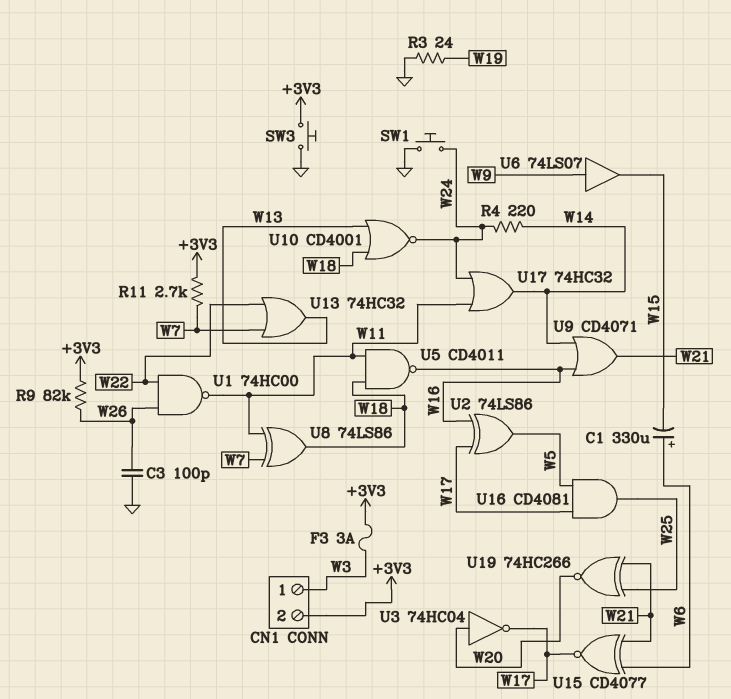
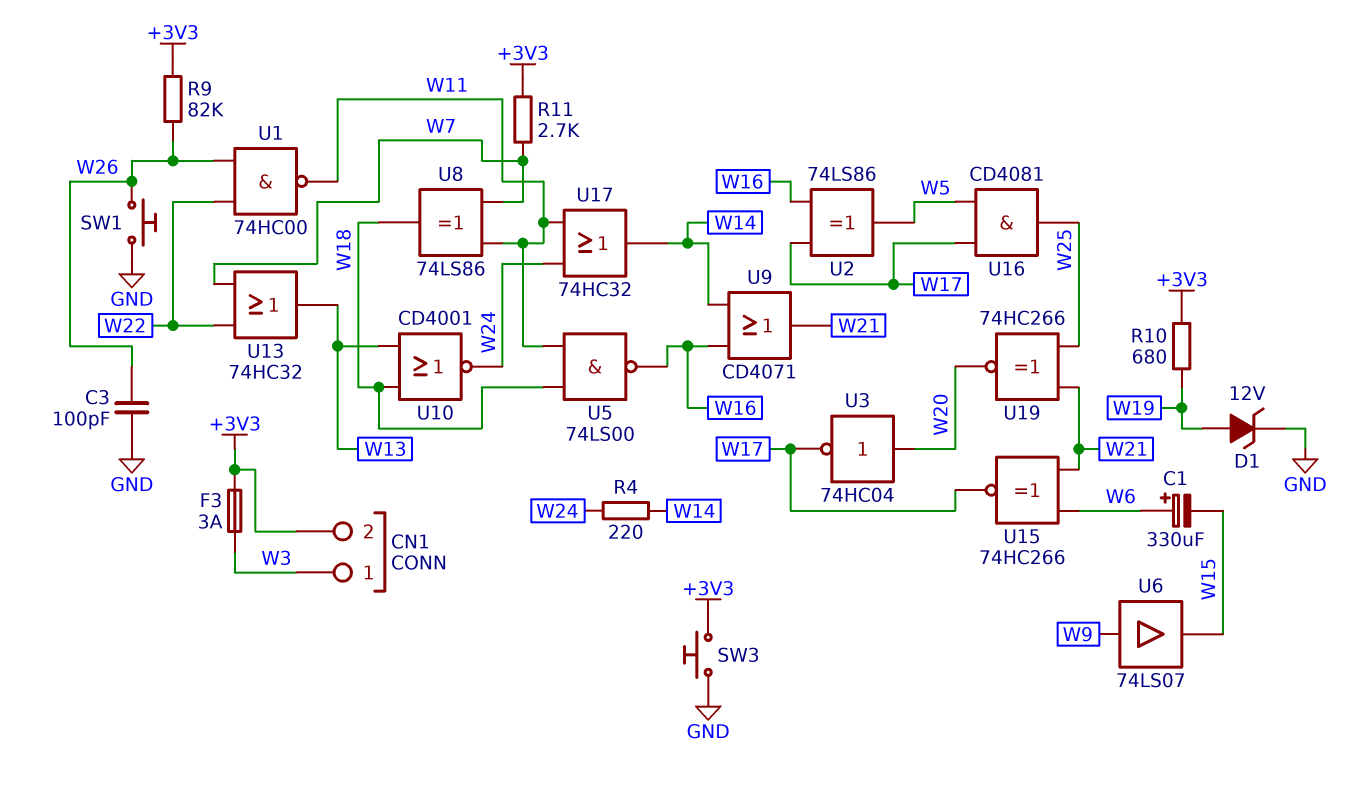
D1: none -> zener 12V (A W19, K GND)
R3: 24 (GND, W19) -> none
R10: none -> 680 (+3V3, W19)
SW1: button (GND, W24) -> button (GND, W26)
U5: NAND CD4011 (in W11, in W18, out W16) -> NAND 74LS00 (in W11, in W18, out W16)
U15: XNOR CD4077 (in W6, in W21, out W17) -> XNOR 74HC266 (in W6, in W21, out W17)

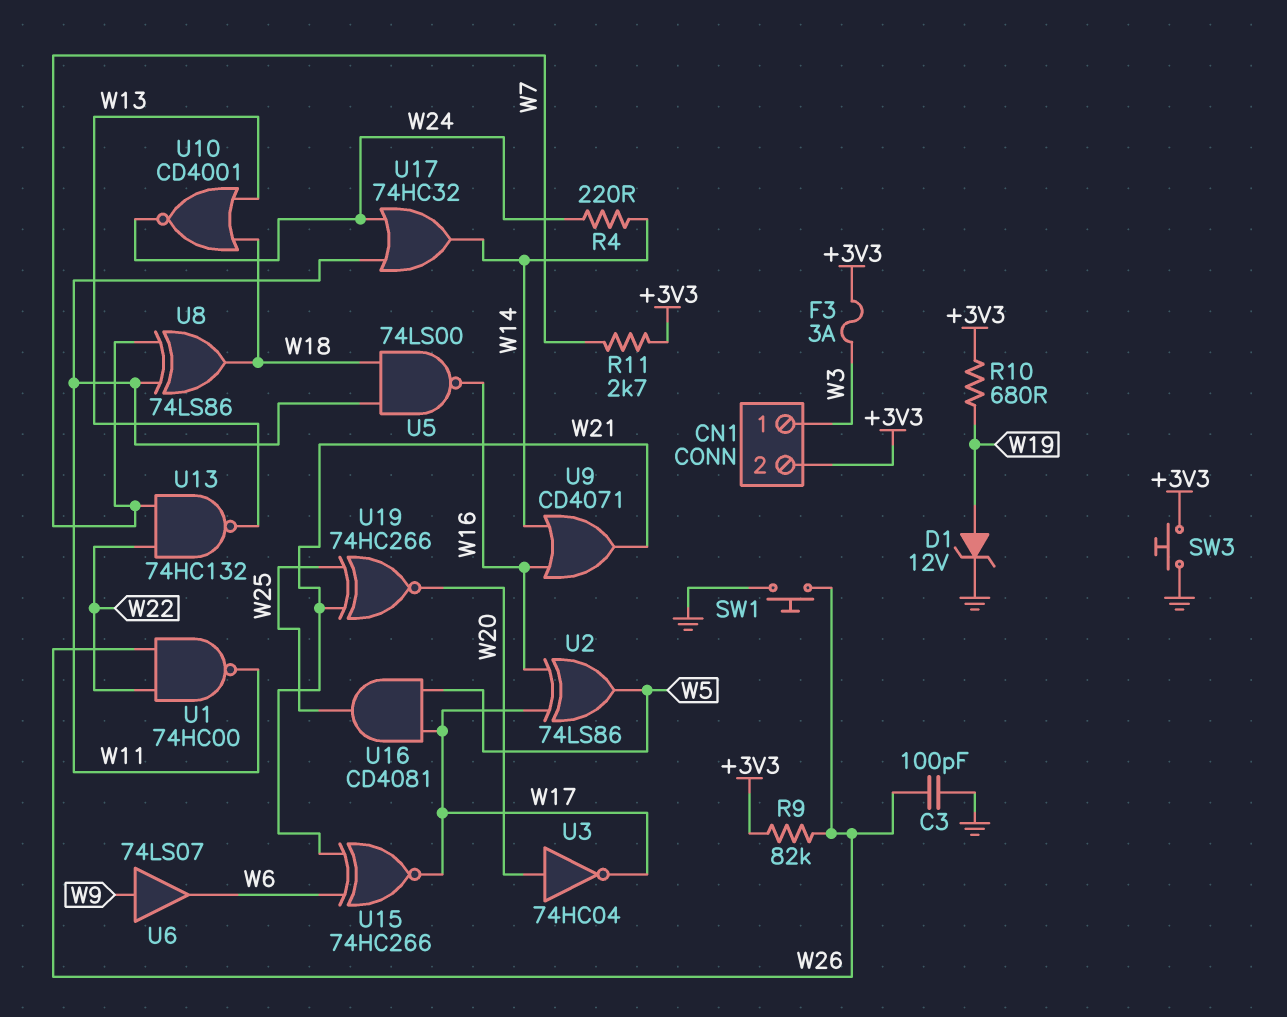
C1: 330uF (plus W6, minus W15) -> none
U6: buffer 74LS07 (in W9, out W15) -> buffer 74LS07 (in W9, out W6)
U13: OR 74HC32 (in W7, in W22, out W13) -> NAND 74HC132 (in W7, in W22, out W13)

